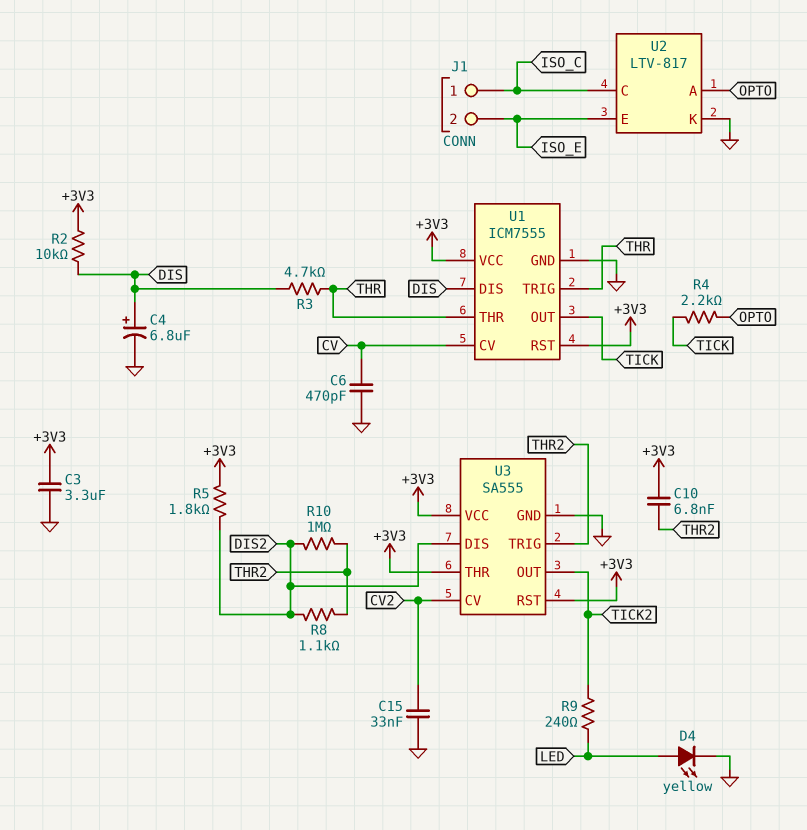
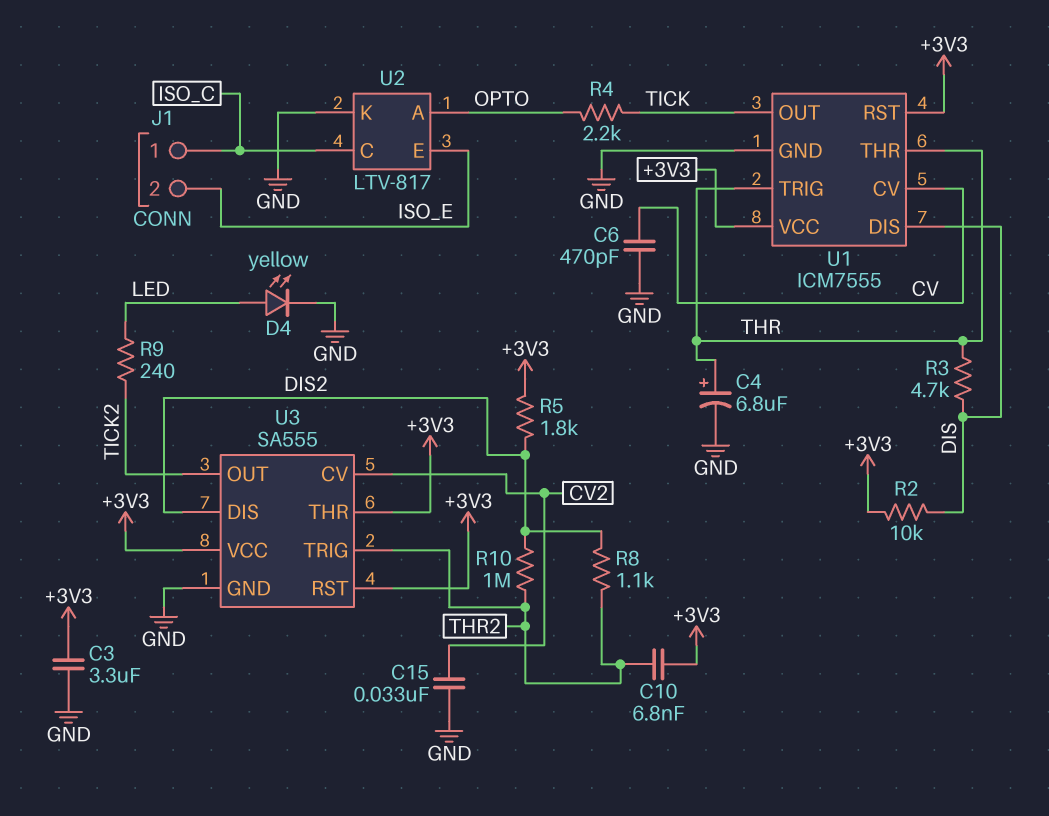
C4: 6.8uF (plus DIS, minus GND) -> 6.8uF (plus THR, minus GND)

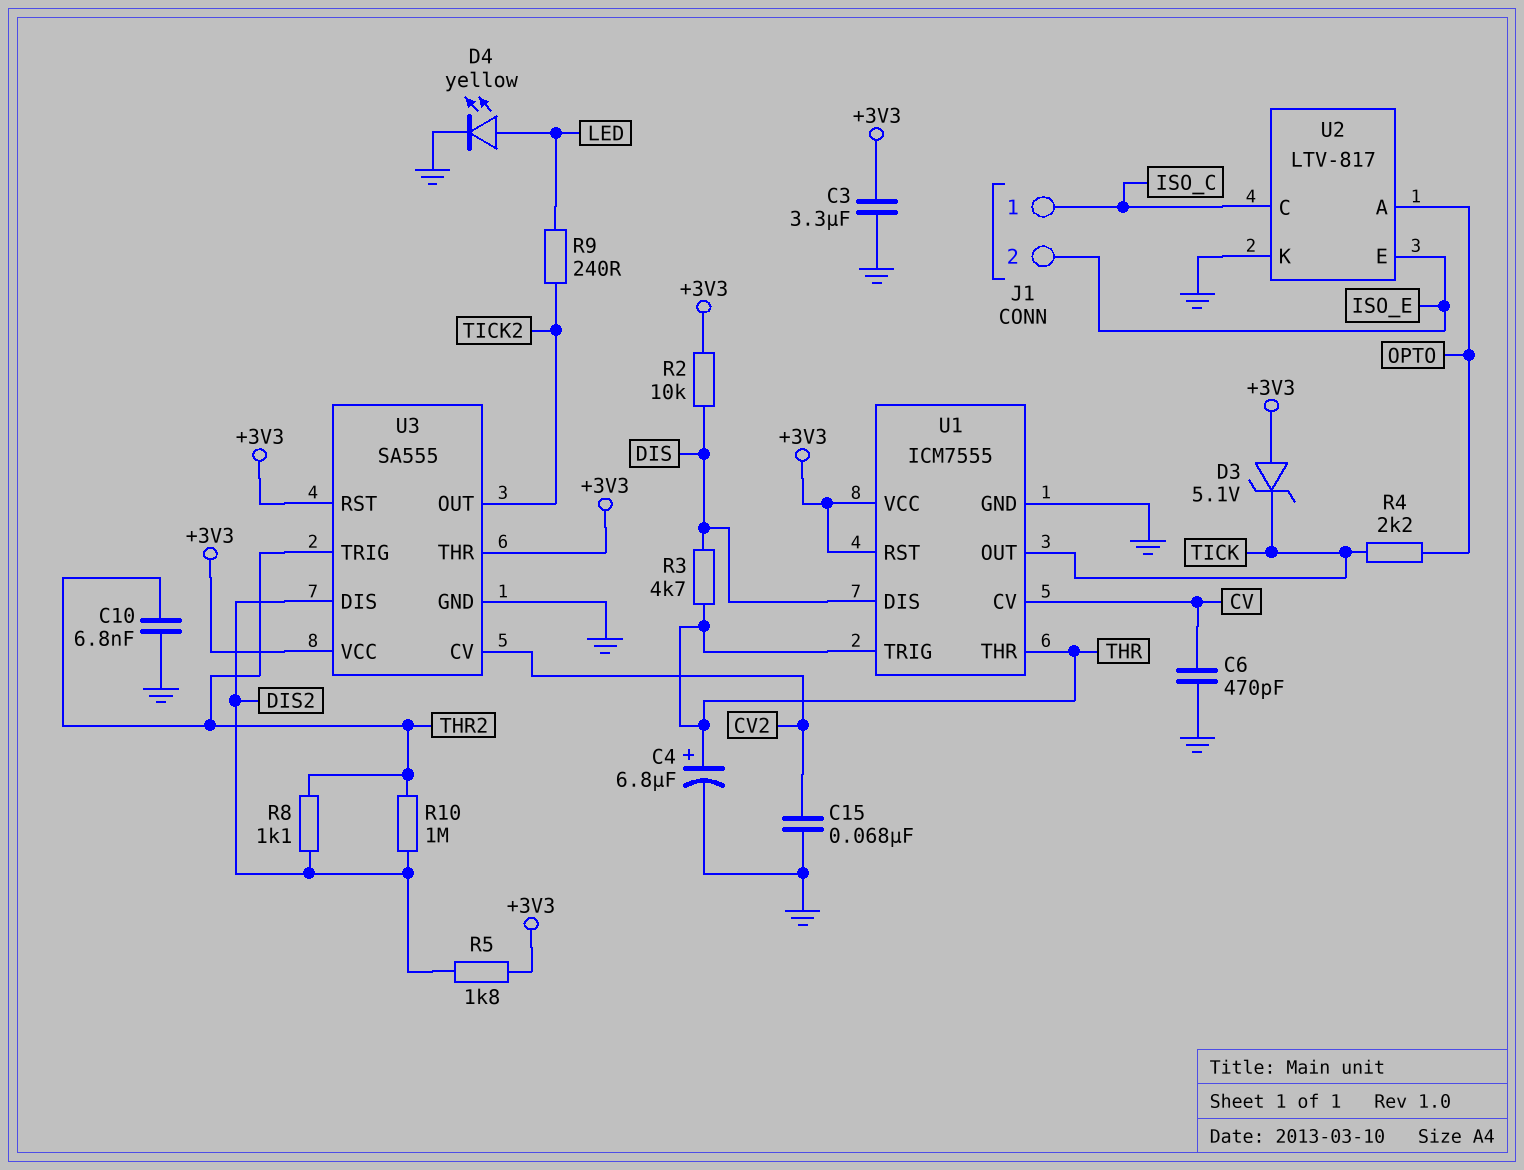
C10: 6.8nF (+3V3, THR2) -> 6.8nF (GND, THR2)
C15: 33nF (CV2, GND) -> 68nF (CV2, GND)
D3: none -> zener 5.1V (A +3V3, K TICK)

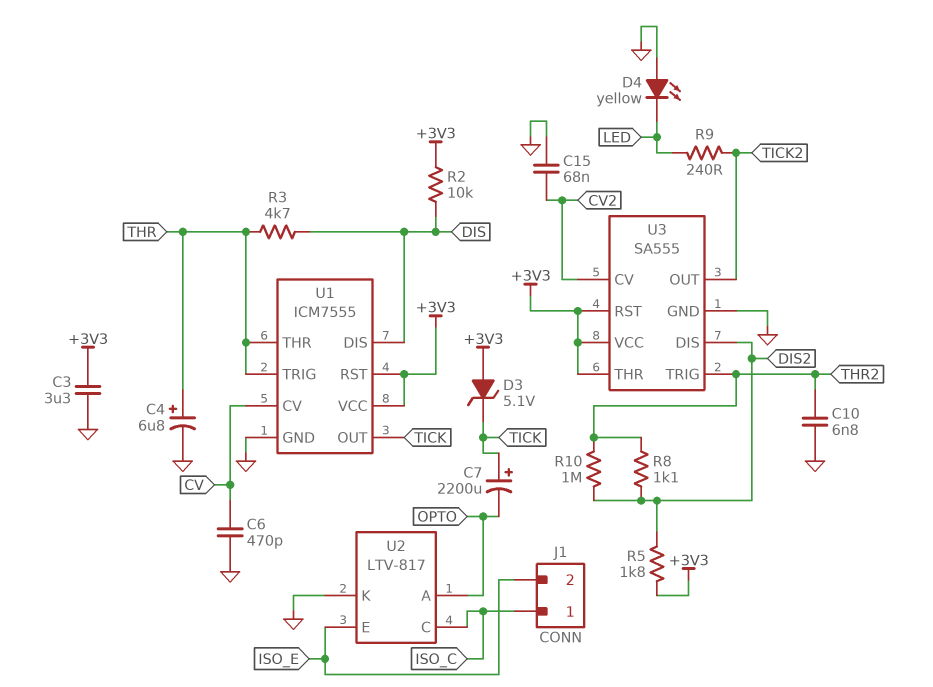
C7: none -> 2200uF (plus TICK, minus OPTO)
D4: LED yellow (A LED, K GND) -> LED yellow (A GND, K LED)
R4: 2.2k (OPTO, TICK) -> none

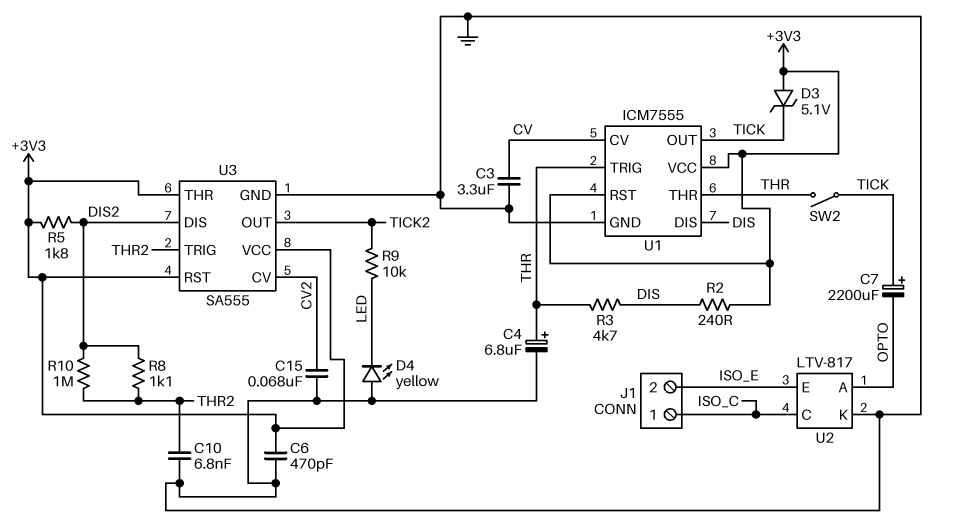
C3: 3.3uF (+3V3, GND) -> 3.3uF (CV, GND)
C6: 470pF (CV, GND) -> 470pF (+3V3, GND)
R2: 10k (+3V3, DIS) -> 240 (+3V3, DIS)
R9: 240 (LED, TICK2) -> 10k (LED, TICK2)
SW2: none -> switch (THR, TICK)

